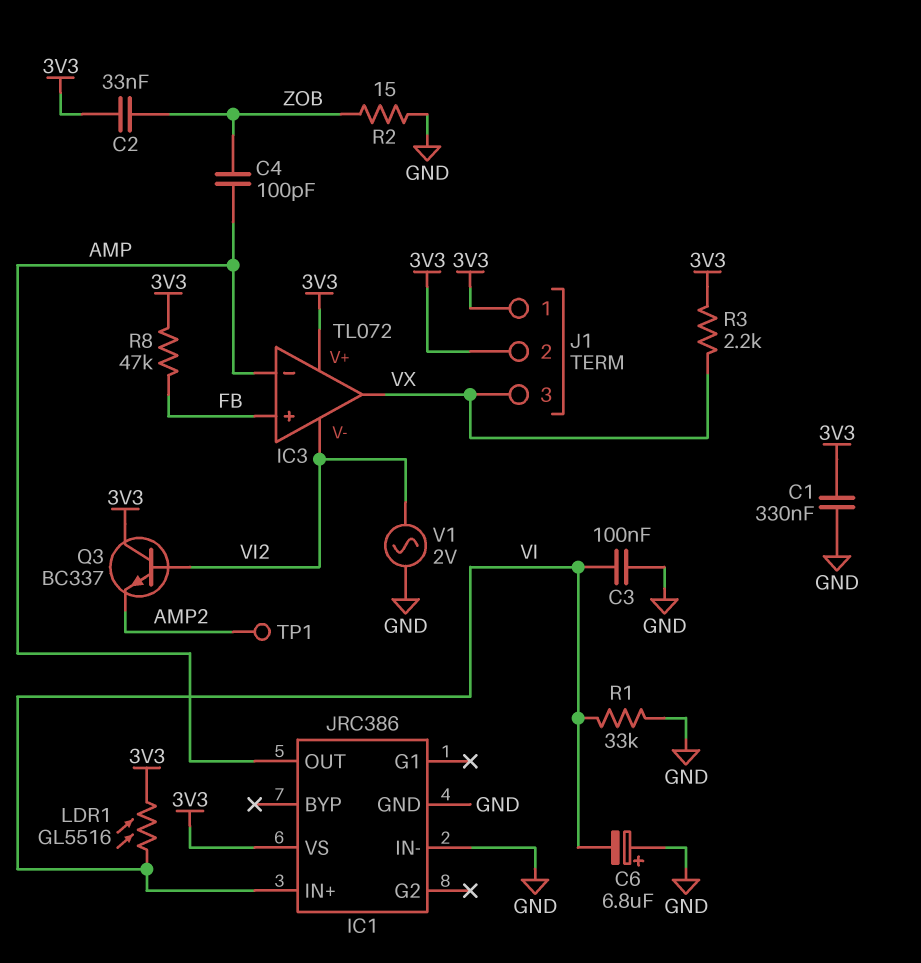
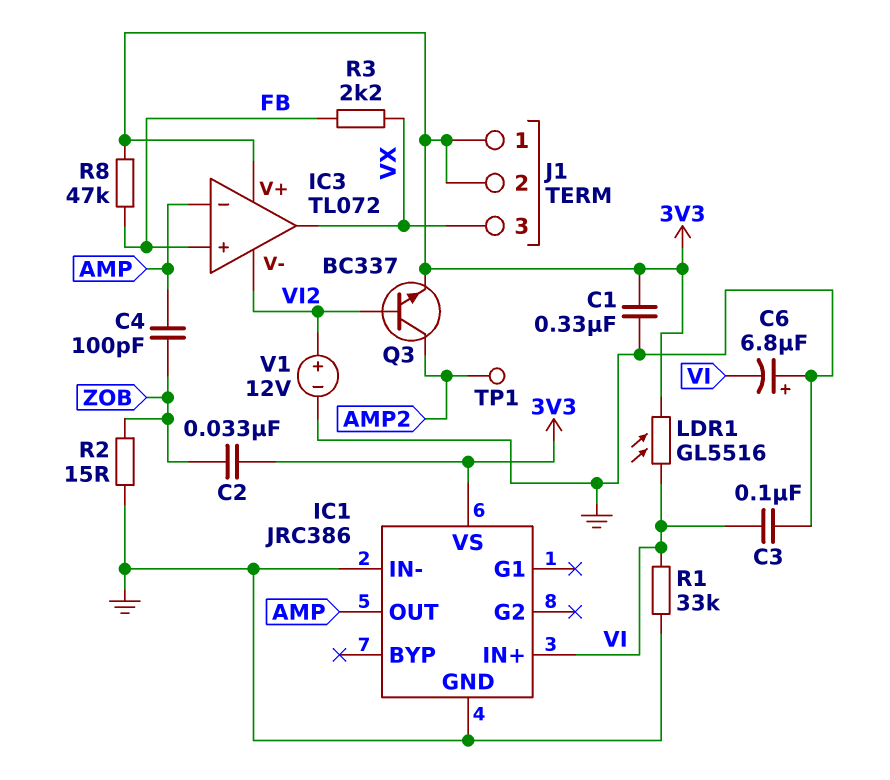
Q3: NPN BC337 (B VI2, C 3V3, E AMP2) -> NPN BC337 (B VI2, C AMP2, E 3V3)
R3: 2.2k (3V3, VX) -> 2.2k (FB, VX)
V1: AC 2V (GND, VI2) -> 12V (plus VI2, minus GND)

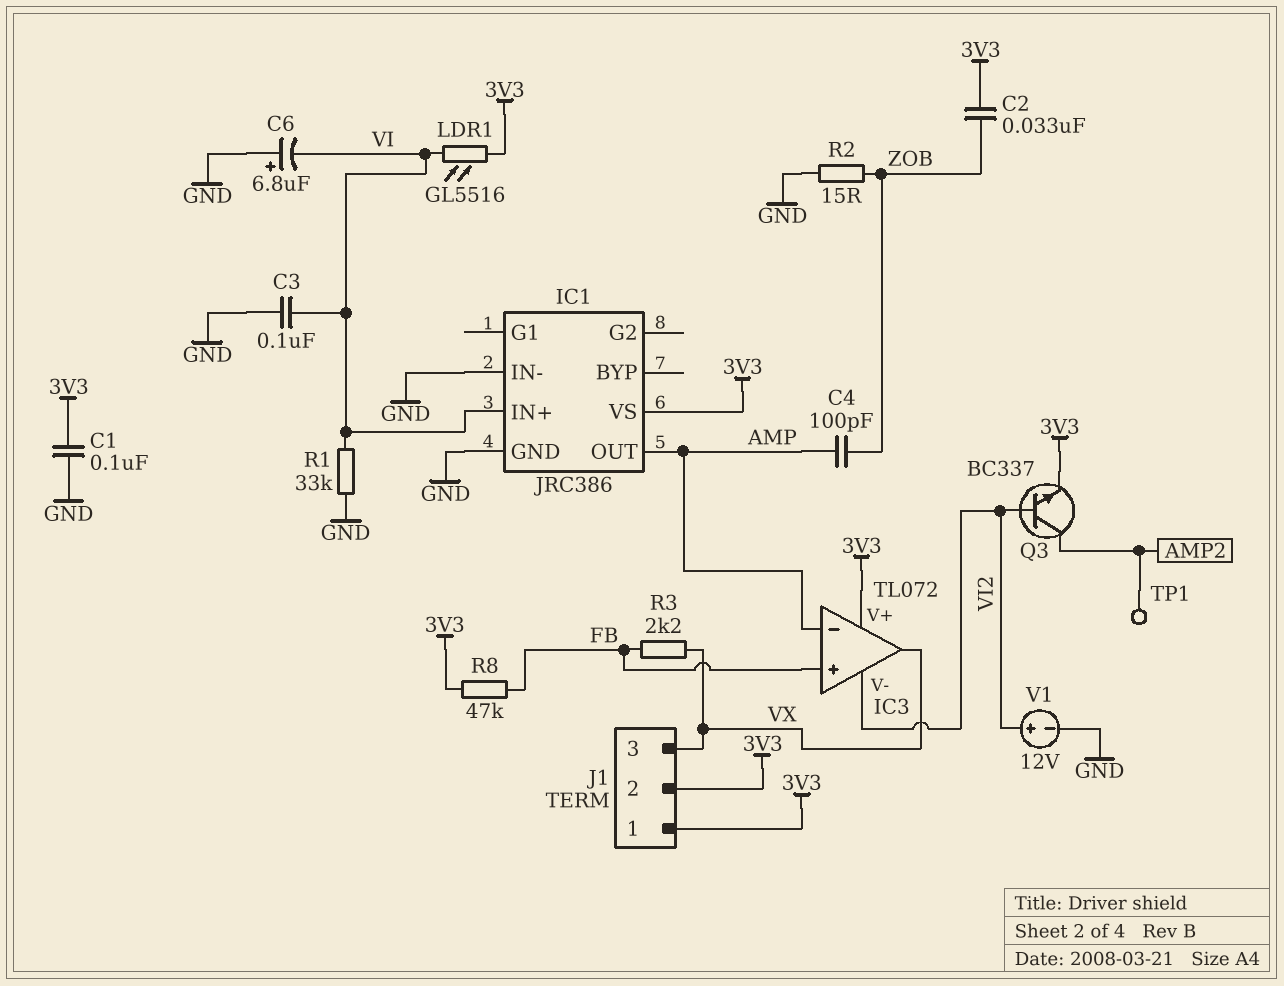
C1: 330nF (3V3, GND) -> 100nF (3V3, GND)

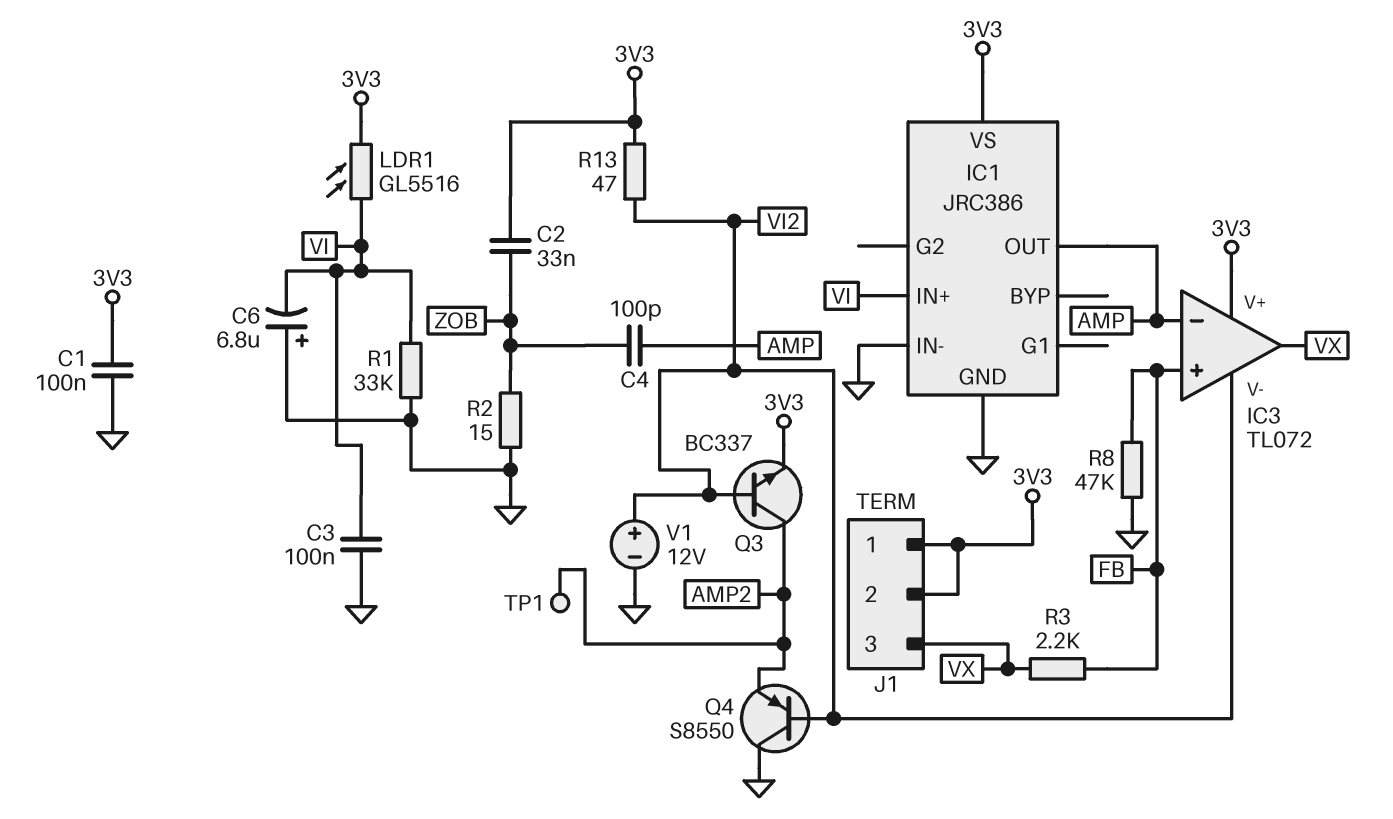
Q4: none -> PNP S8550 (B VI2, C GND, E AMP2)
R8: 47k (3V3, FB) -> 47k (FB, GND)
R13: none -> 47 (3V3, VI2)

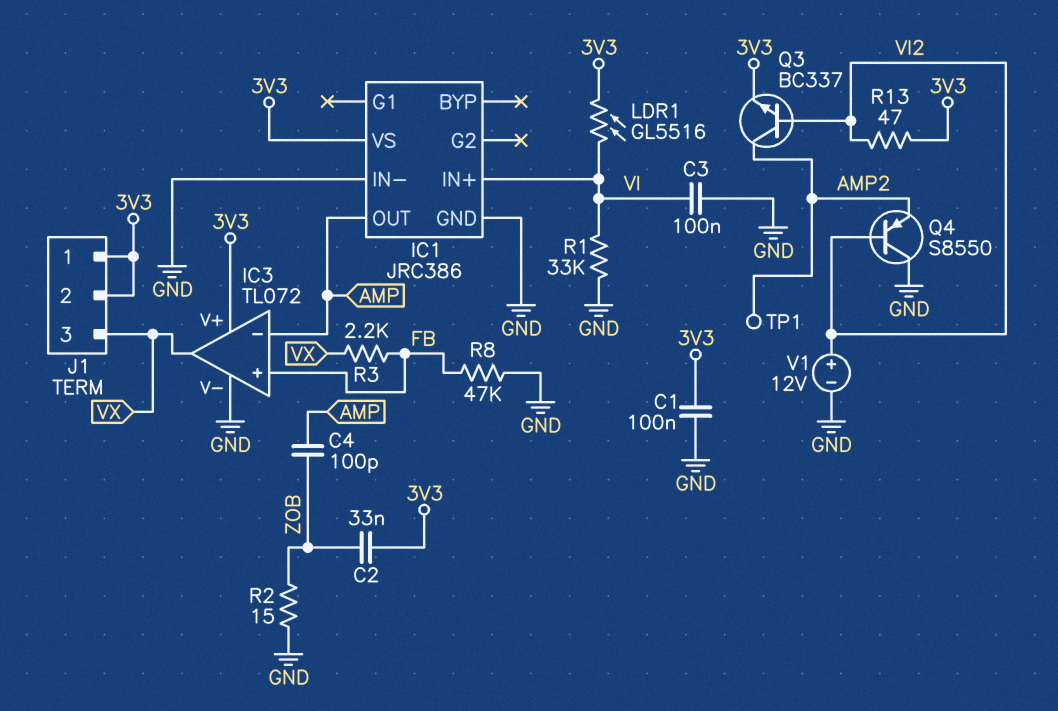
C6: 6.8uF (plus GND, minus VI) -> none
IC3 pin V-: VI2 -> GND

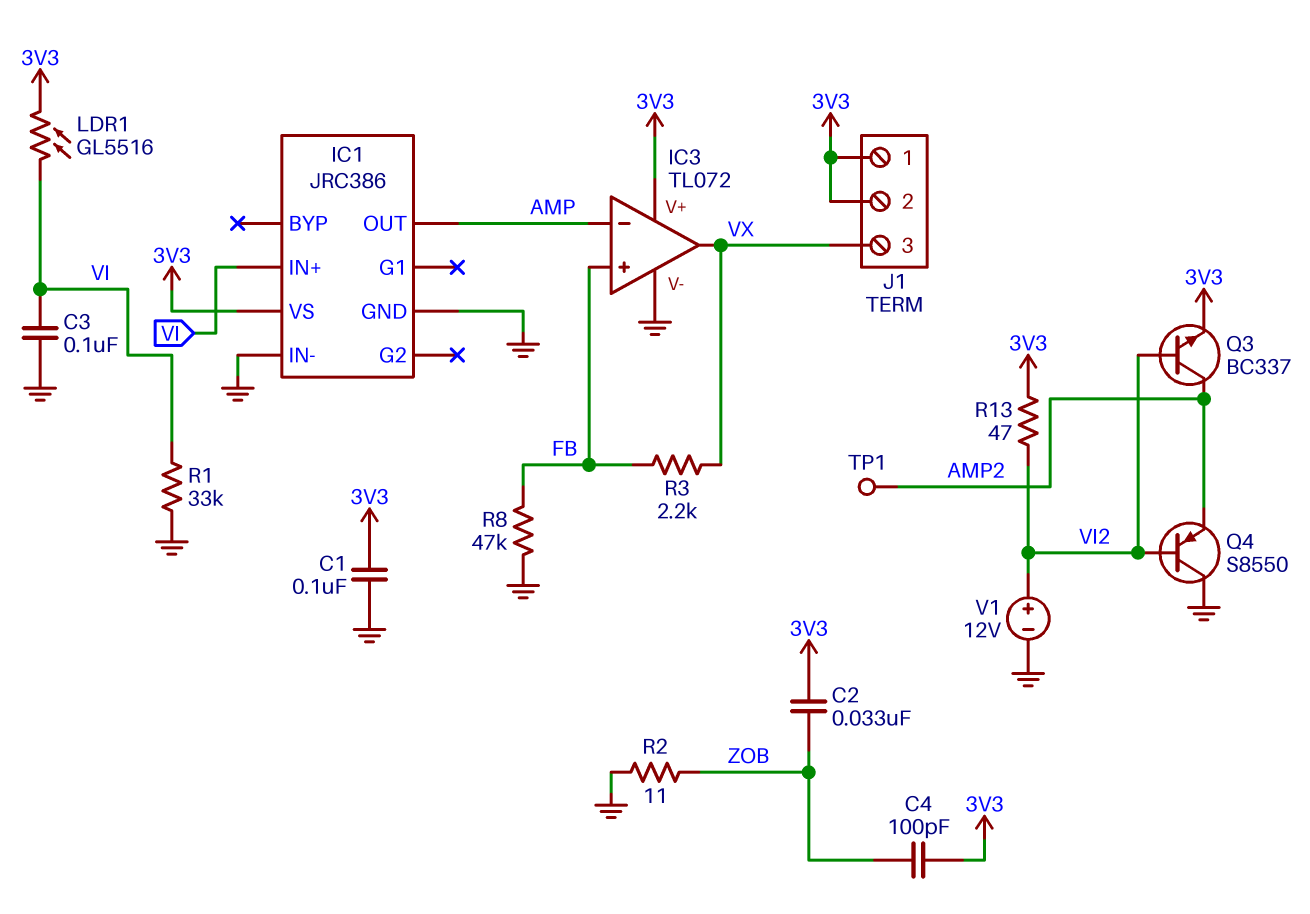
C4: 100pF (AMP, ZOB) -> 100pF (3V3, ZOB)
R2: 15 (GND, ZOB) -> 11 (GND, ZOB)

